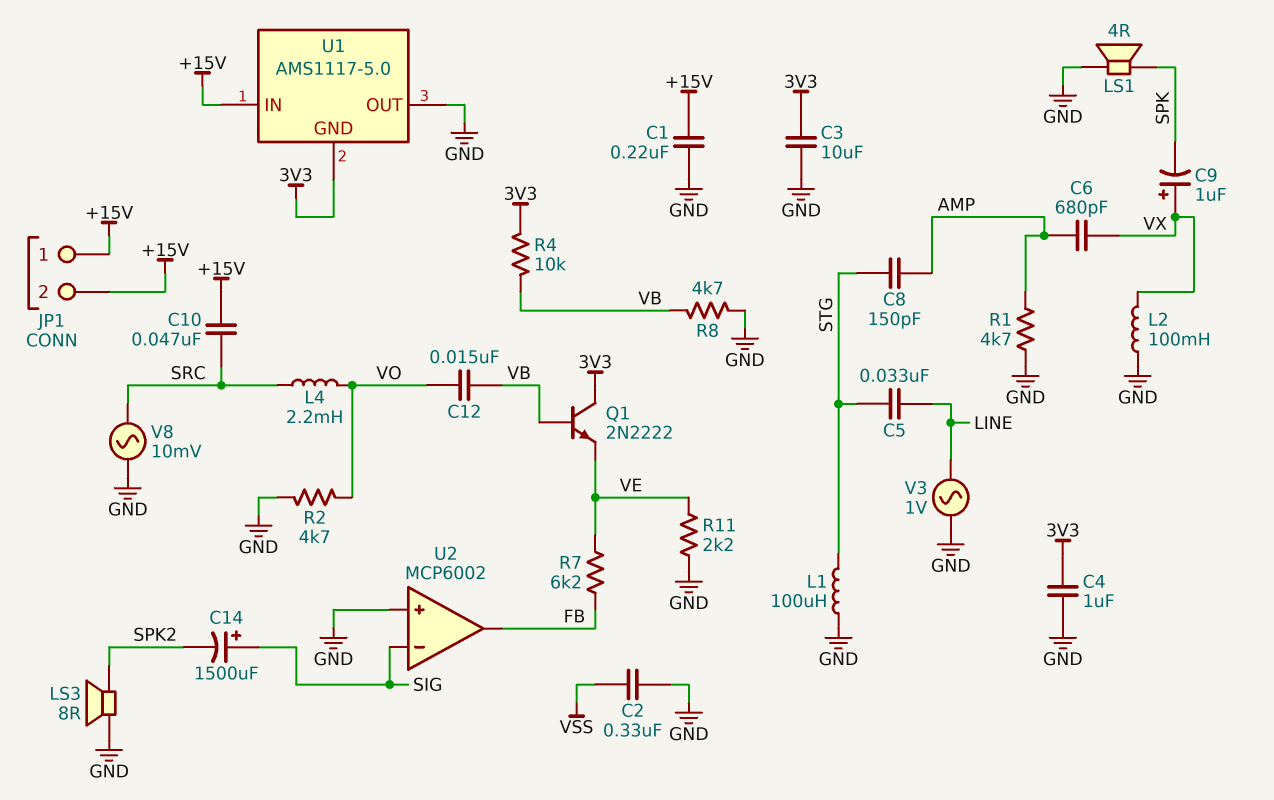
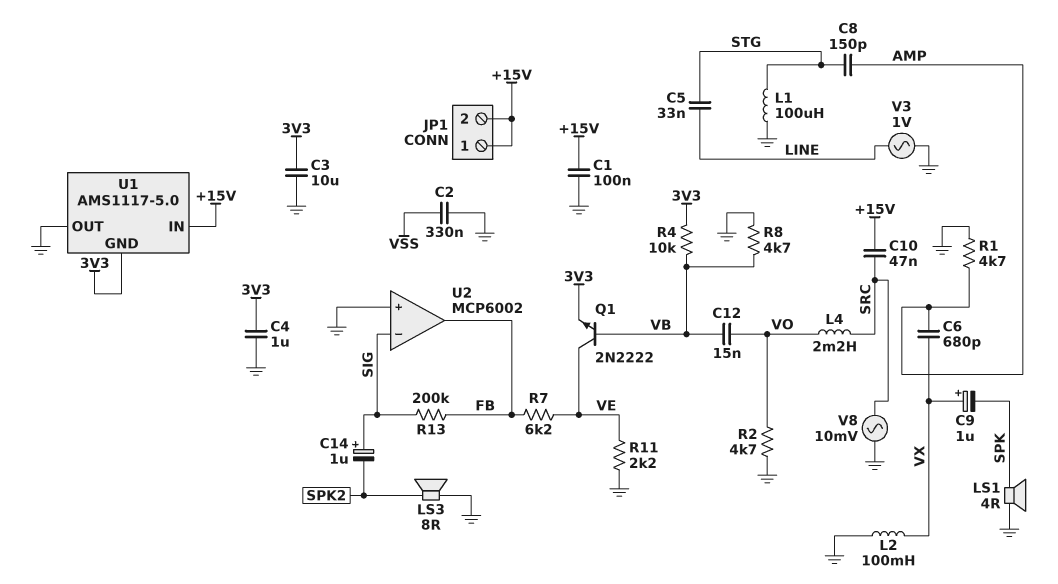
C1: 220nF (+15V, GND) -> 100nF (+15V, GND)
C14: 1500uF (plus SIG, minus SPK2) -> 1uF (plus SIG, minus SPK2)
Q1: NPN 2N2222 (B VB, C 3V3, E VE) -> NPN 2N2222 (B VB, C VE, E 3V3)
R13: none -> 200k (FB, SIG)

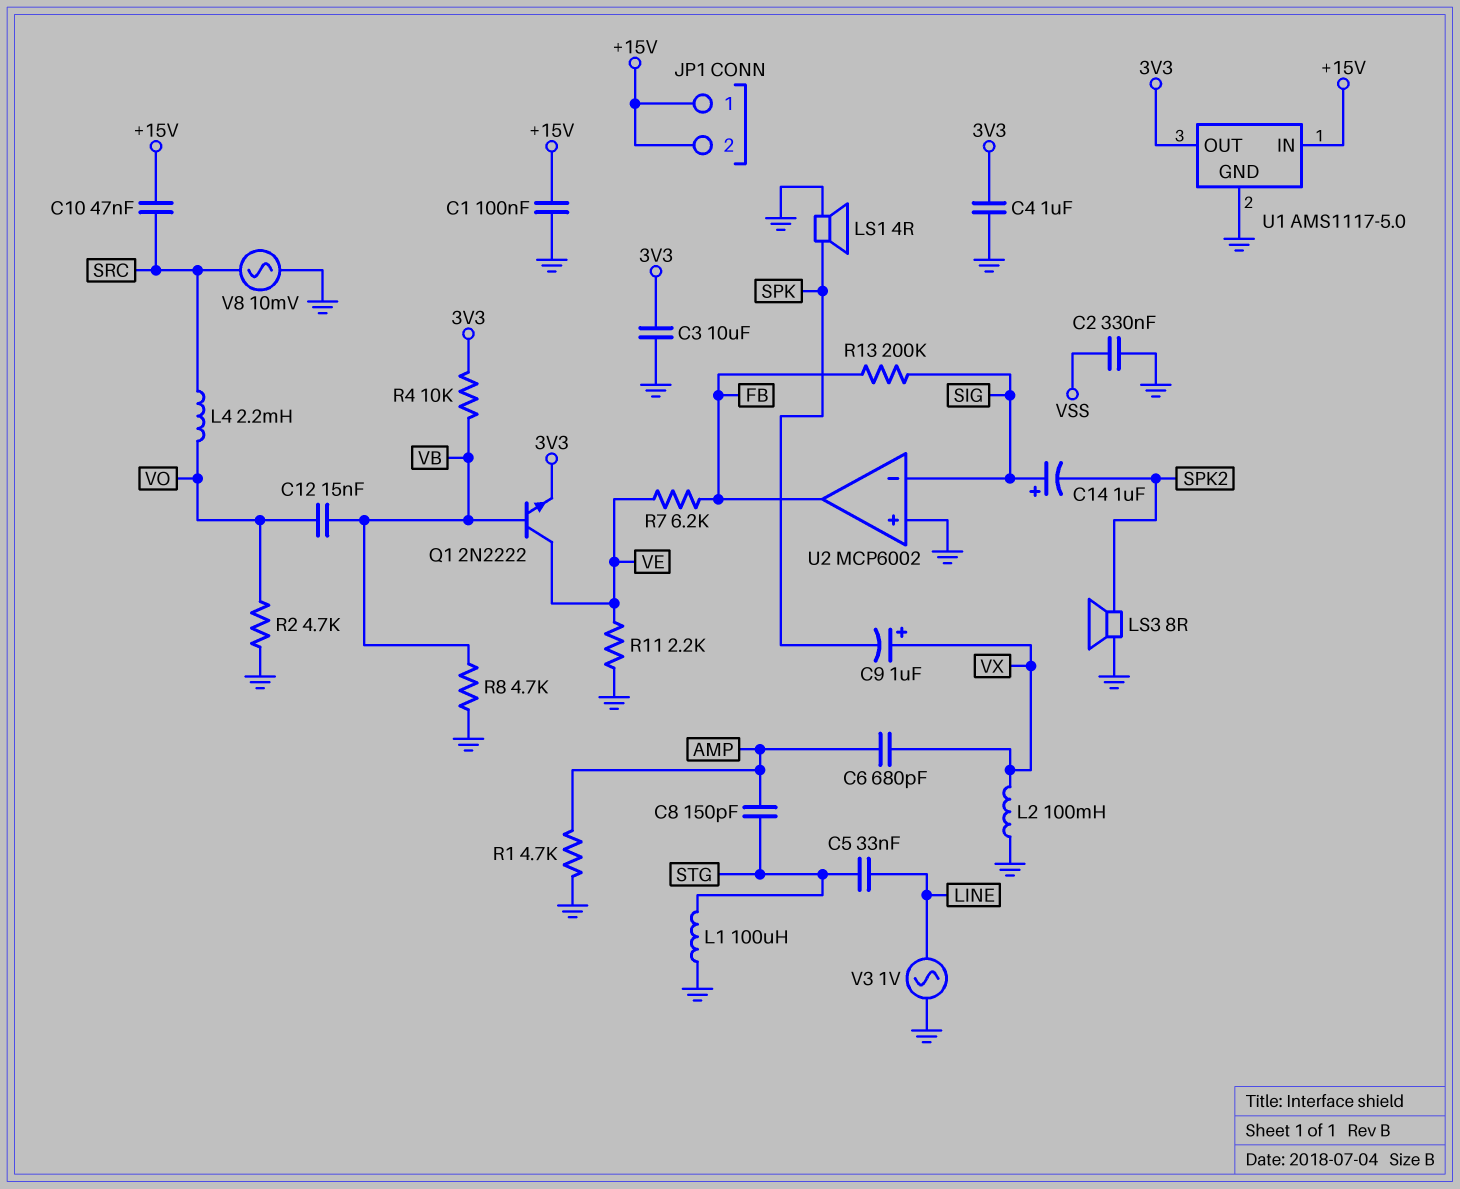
U1 pin GND: 3V3 -> GND
U1 pin OUT: GND -> 3V3

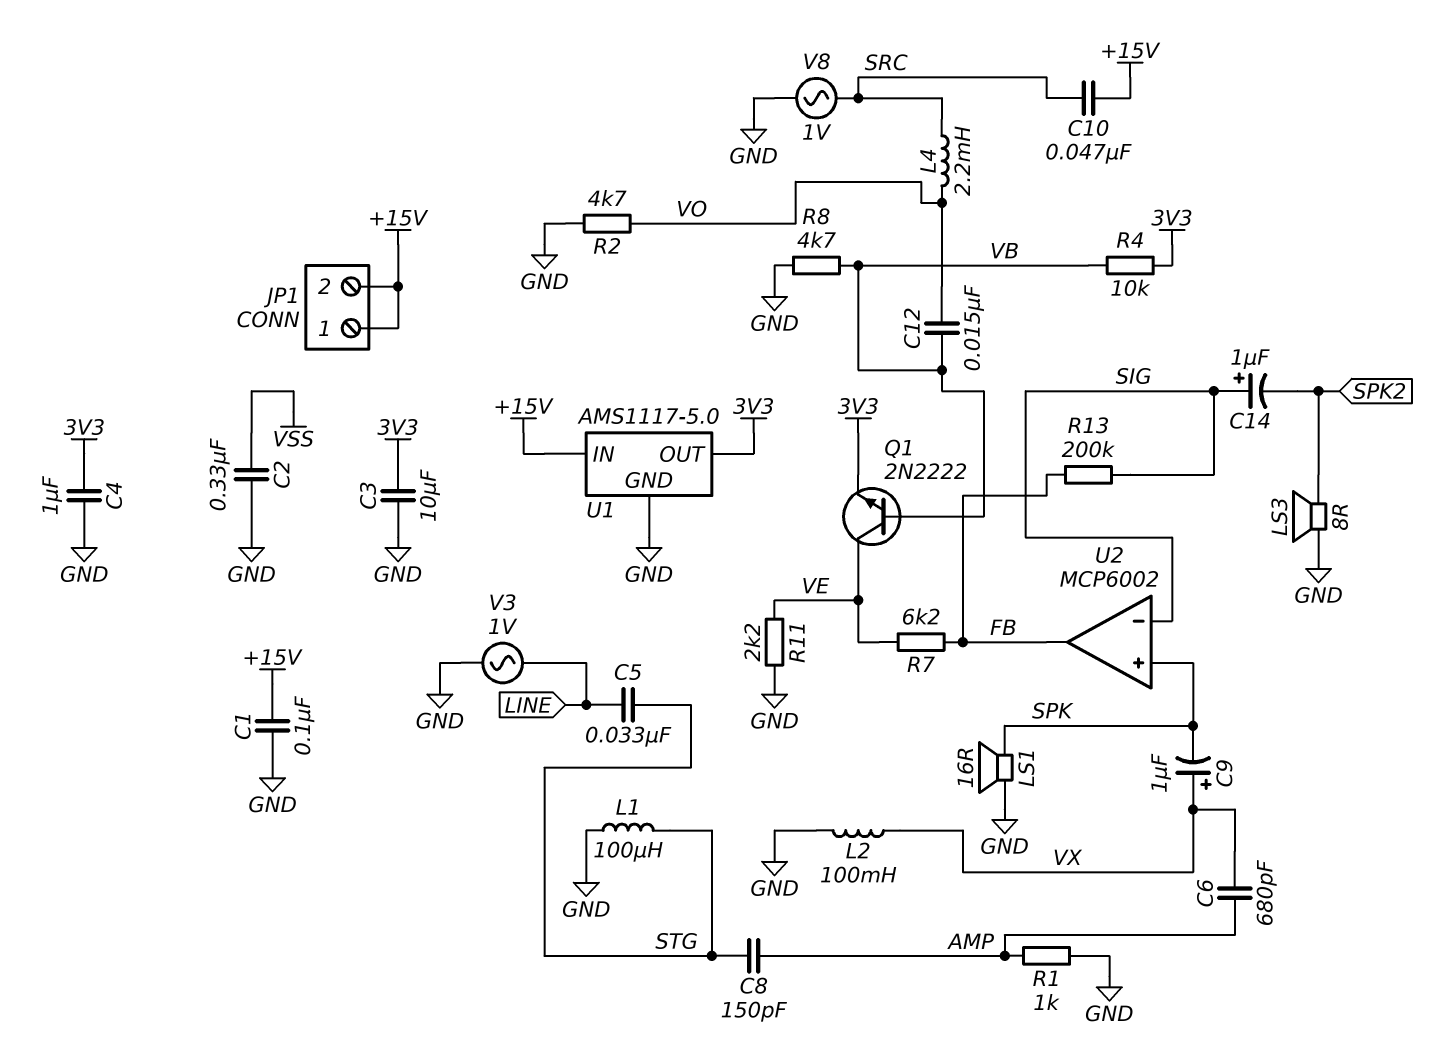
LS1: speaker 4R (GND, SPK) -> speaker 16R (GND, SPK)
R1: 4.7k (AMP, GND) -> 1k (AMP, GND)
U2 pin in+: GND -> SPK
V8: AC 10mV (GND, SRC) -> AC 1V (GND, SRC)

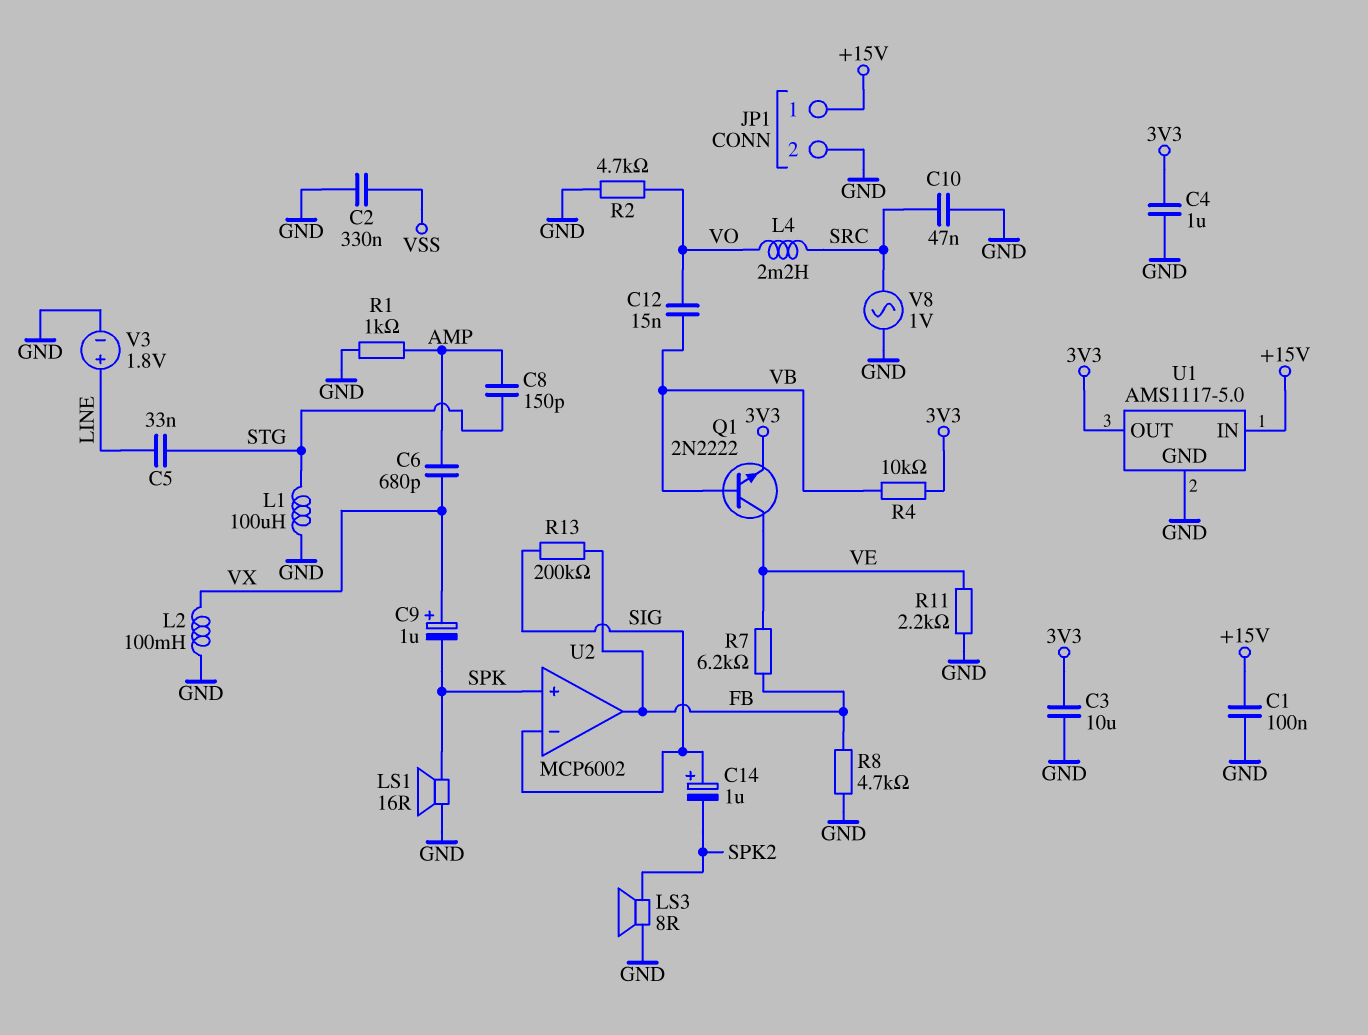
C10: 47nF (+15V, SRC) -> 47nF (GND, SRC)
JP1 pin 2: +15V -> GND
R8: 4.7k (GND, VB) -> 4.7k (FB, GND)
V3: AC 1V (GND, LINE) -> 1.8V (plus LINE, minus GND)

